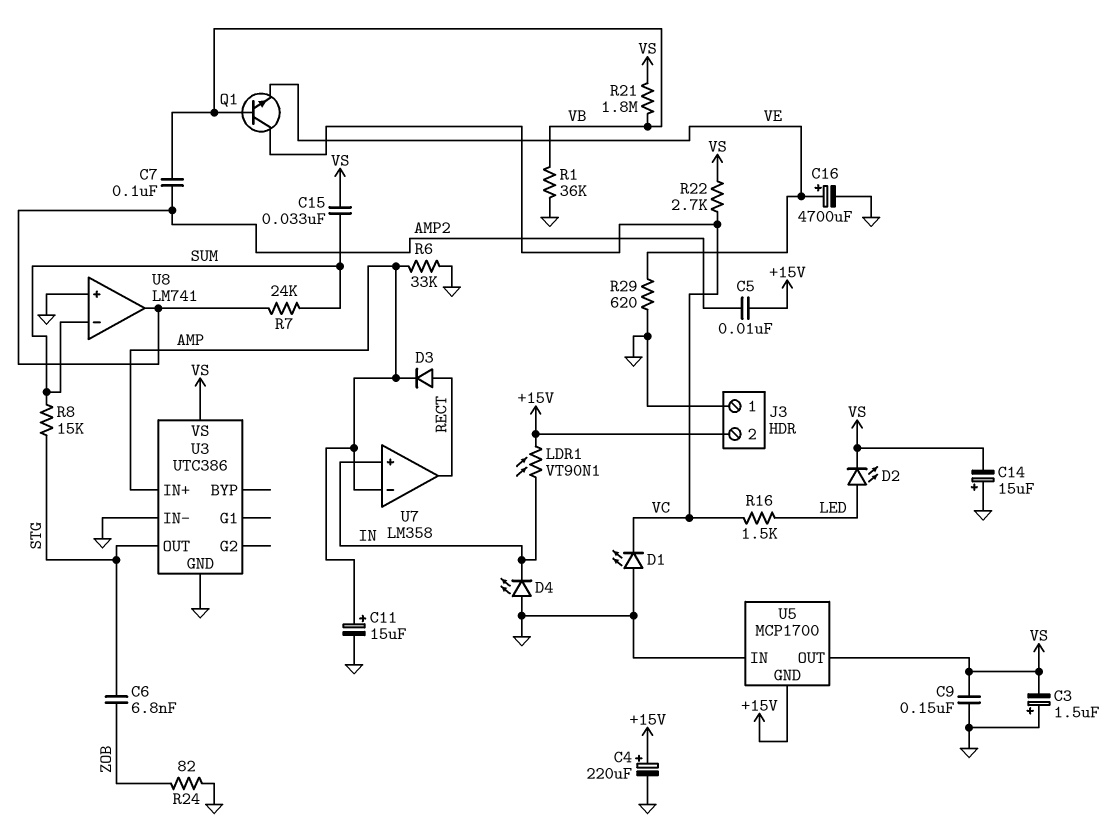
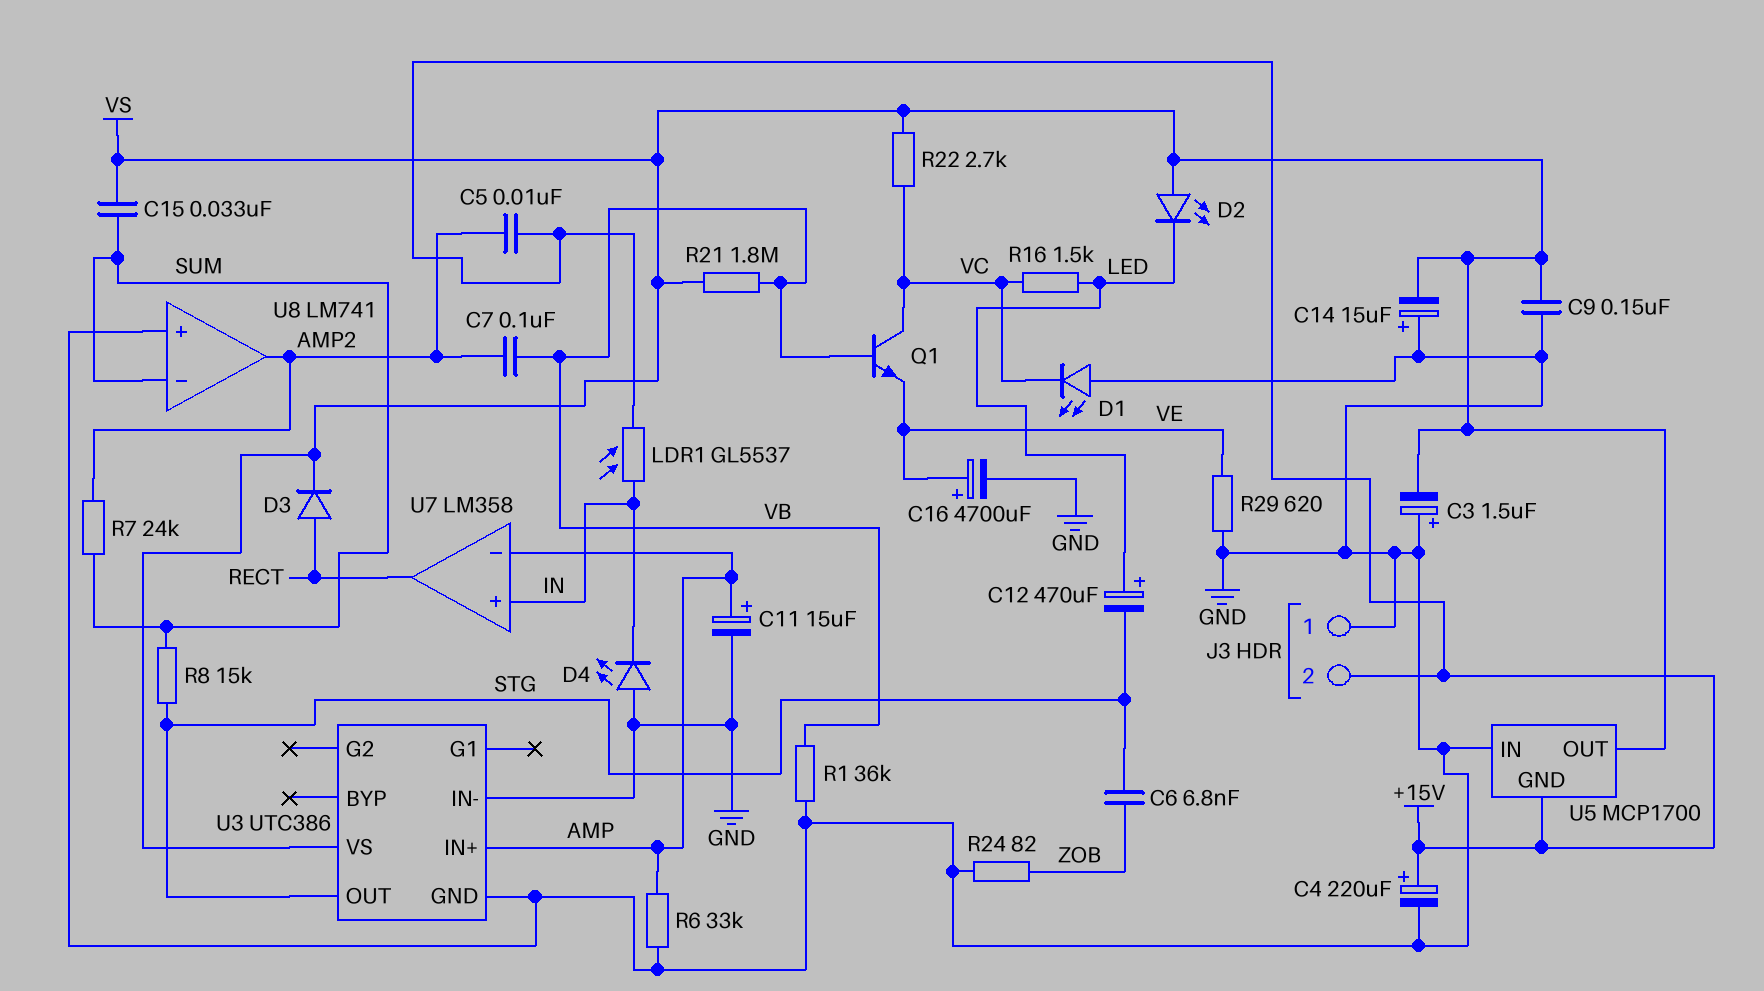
C12: none -> 470uF (plus LED, minus STG)
D2: LED (A LED, K VS) -> LED (A VS, K LED)
D3: diode (A RECT, K AMP) -> diode (A RECT, K VS)
LDR1: VT90N1 (+15V, IN) -> GL5537 (+15V, IN)

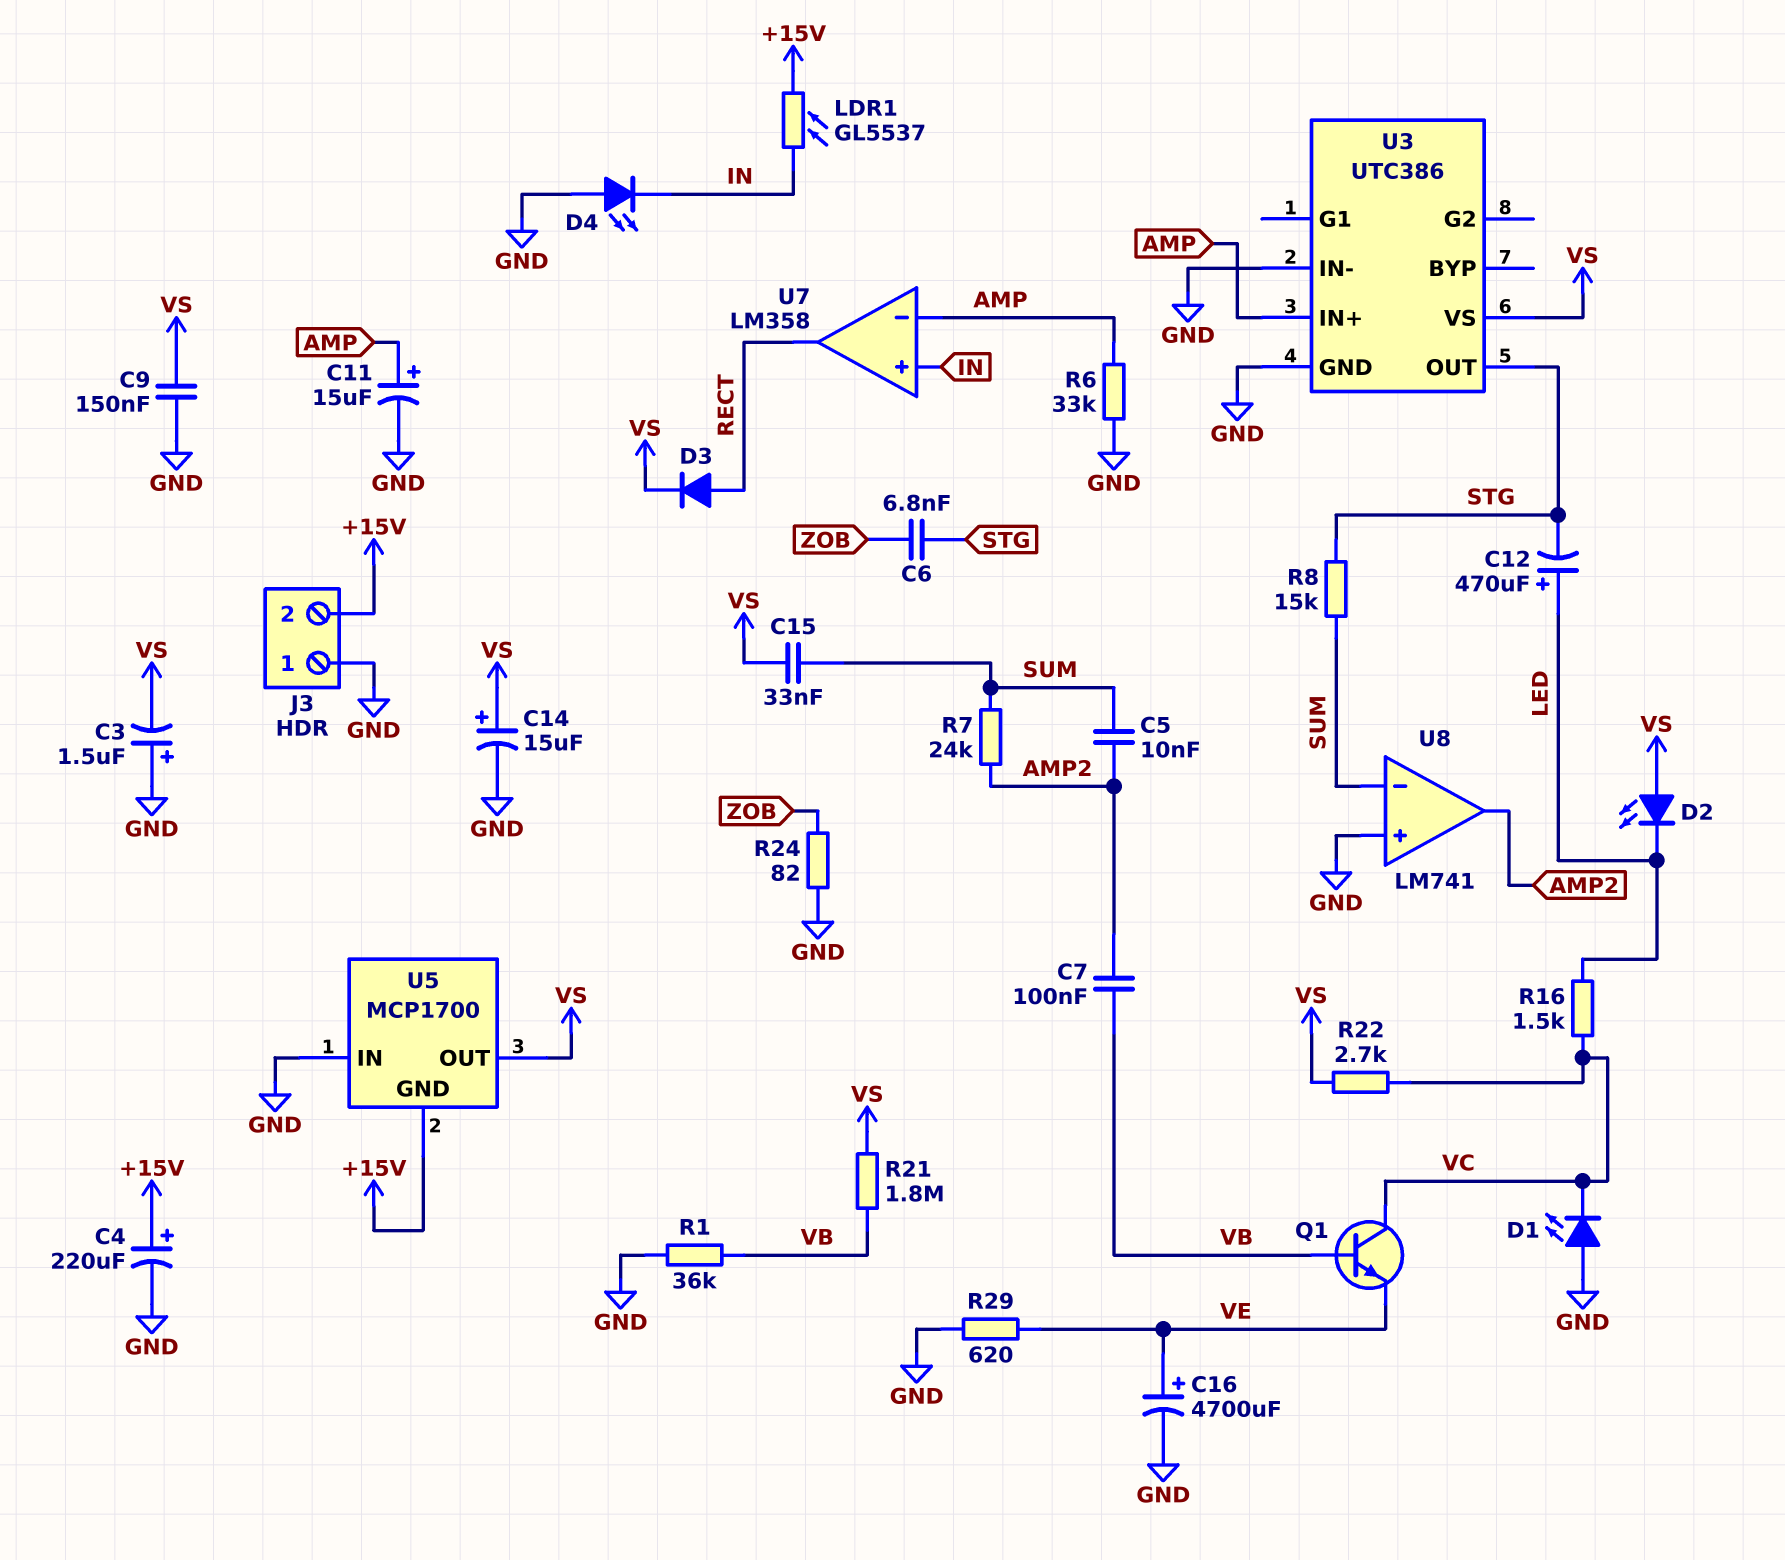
C5: 10nF (+15V, AMP2) -> 10nF (AMP2, SUM)
C14: 15uF (plus GND, minus VS) -> 15uF (plus VS, minus GND)

